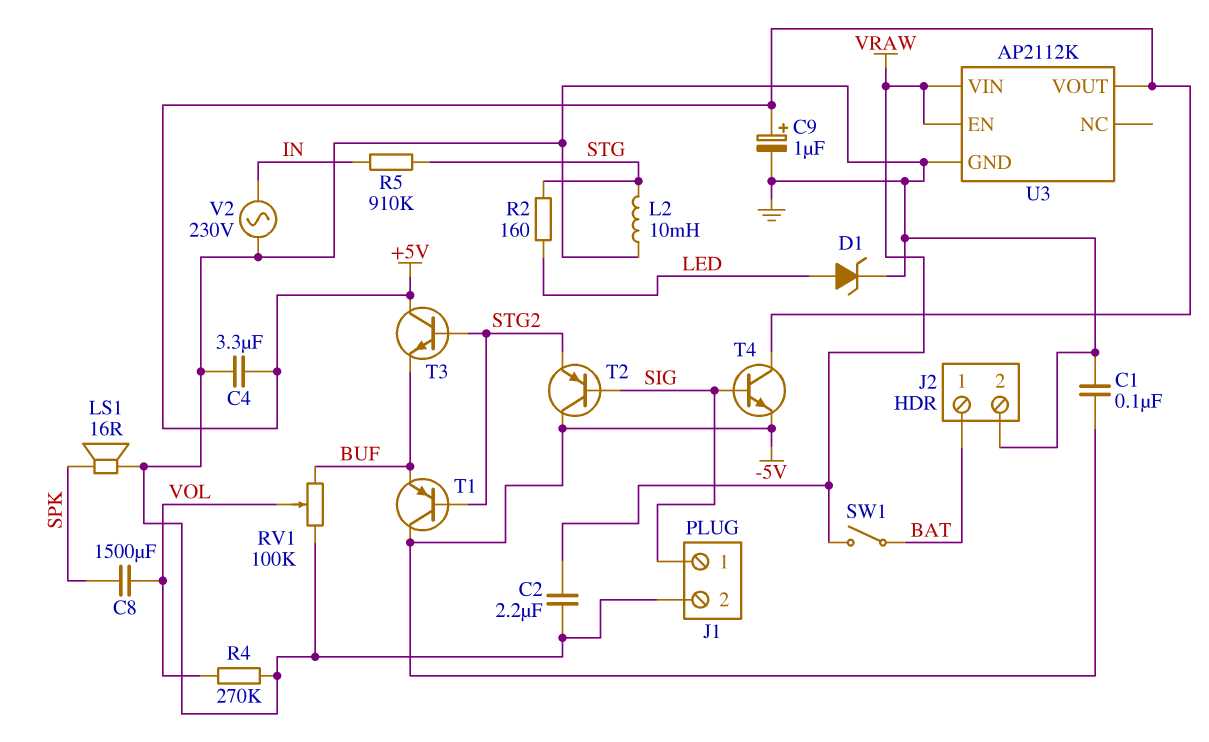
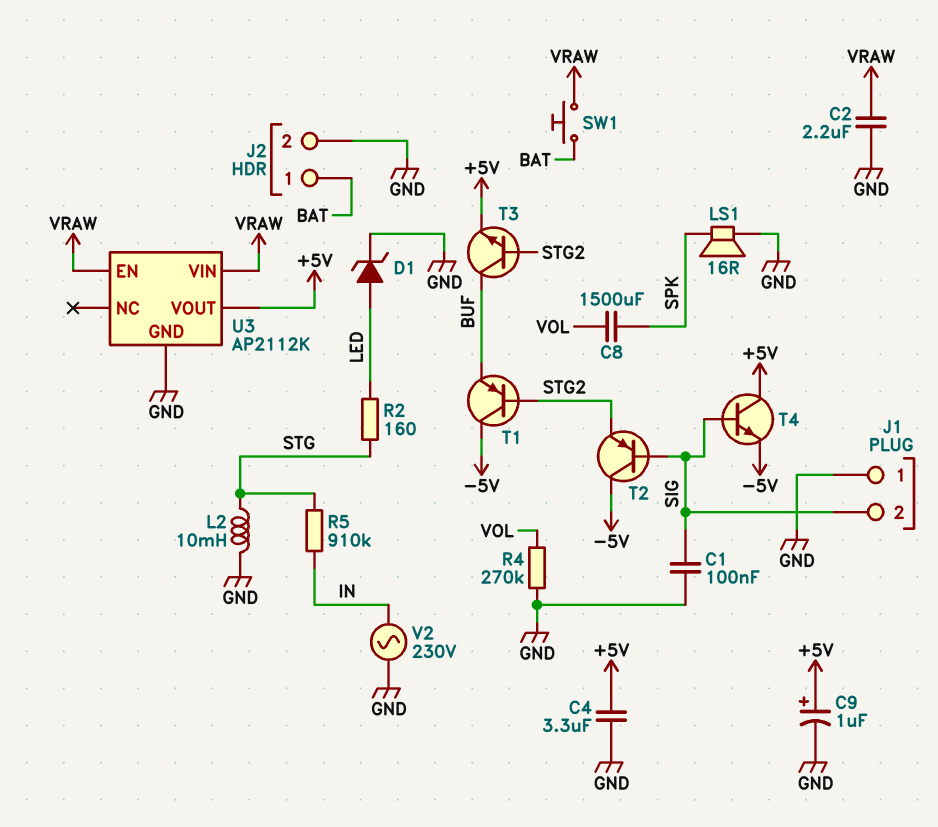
C1: 100nF (-5V, GND) -> 100nF (GND, SIG)
J1 pin 1: SIG -> GND
J1 pin 2: GND -> SIG
RV1: 100k (BUF, GND, wiper VOL) -> none
SW1: switch (BAT, VRAW) -> button (BAT, VRAW)
T3: NPN (B STG2, C +5V, E BUF) -> NPN (B STG2, C BUF, E +5V)

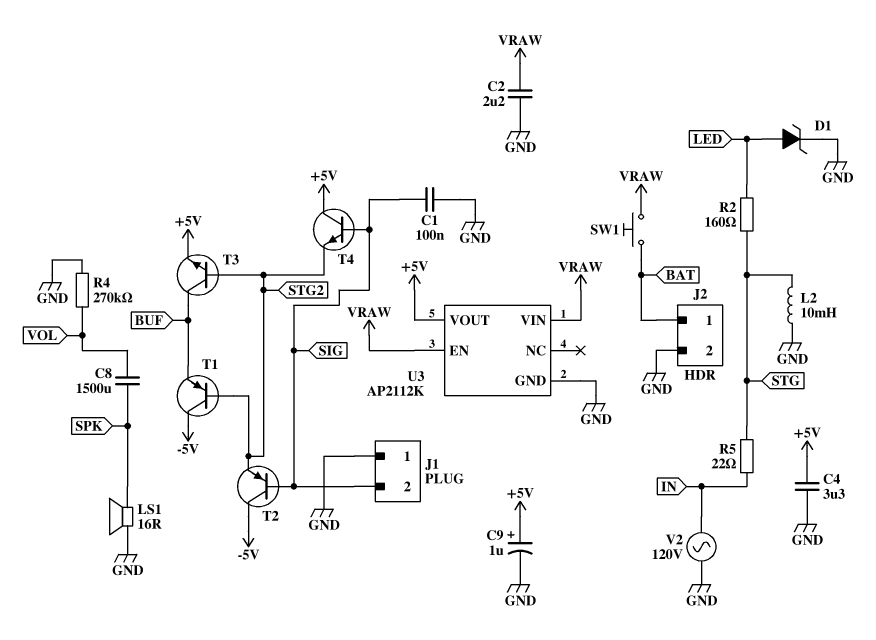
R5: 910k (IN, STG) -> 22 (IN, STG)
T4: NPN (B SIG, C +5V, E -5V) -> NPN (B SIG, C +5V, E STG2)
V2: AC 230V (GND, IN) -> AC 120V (GND, IN)

